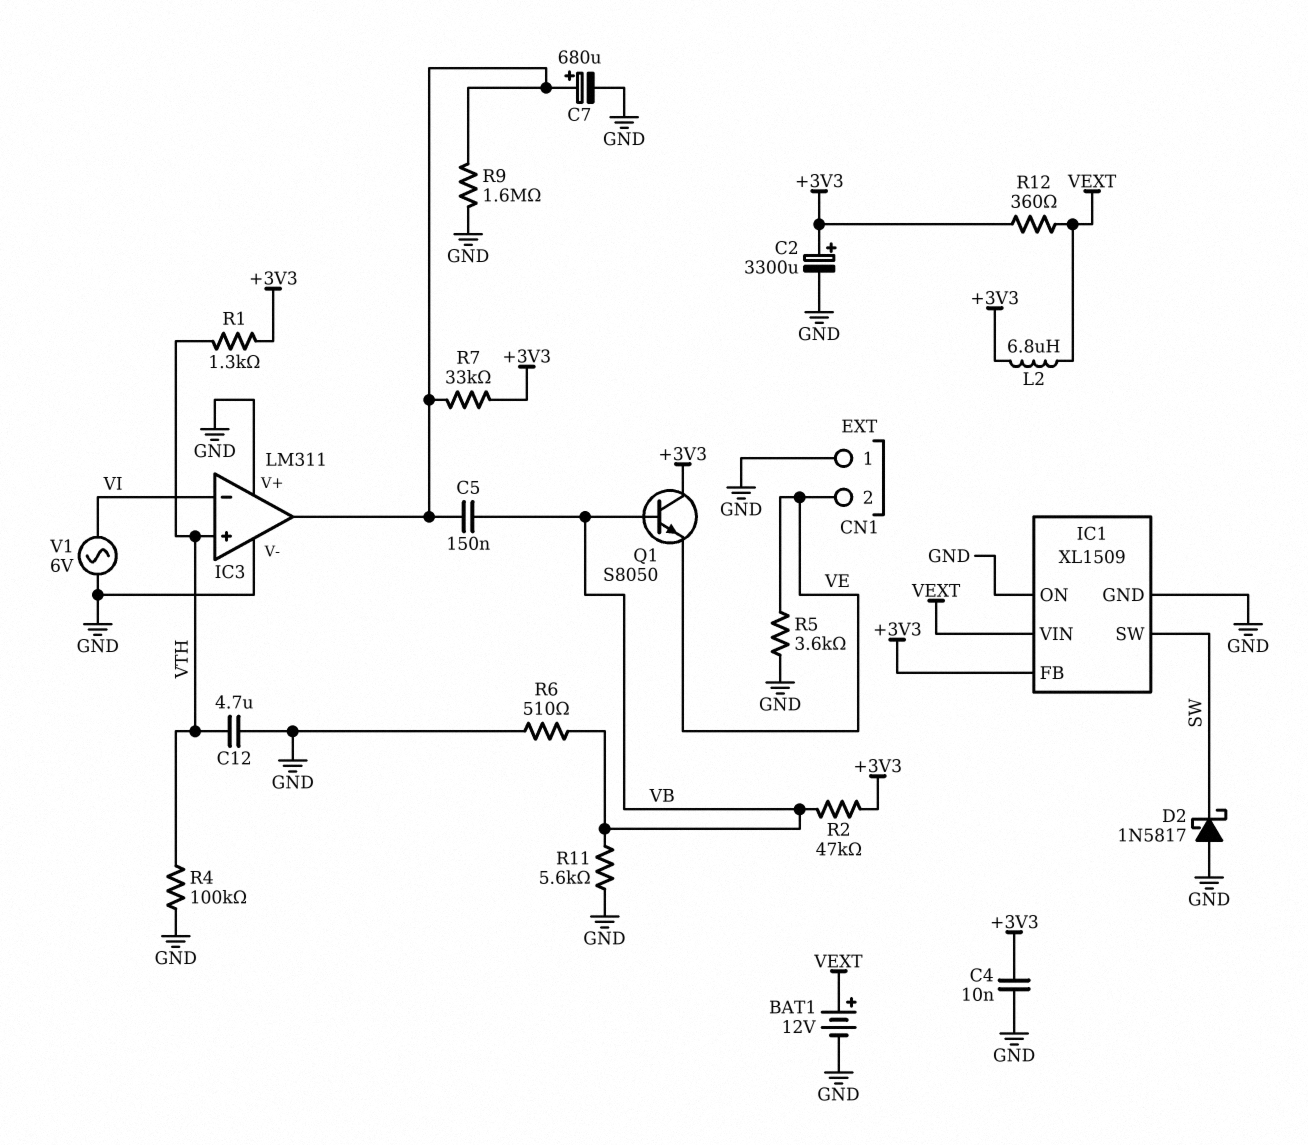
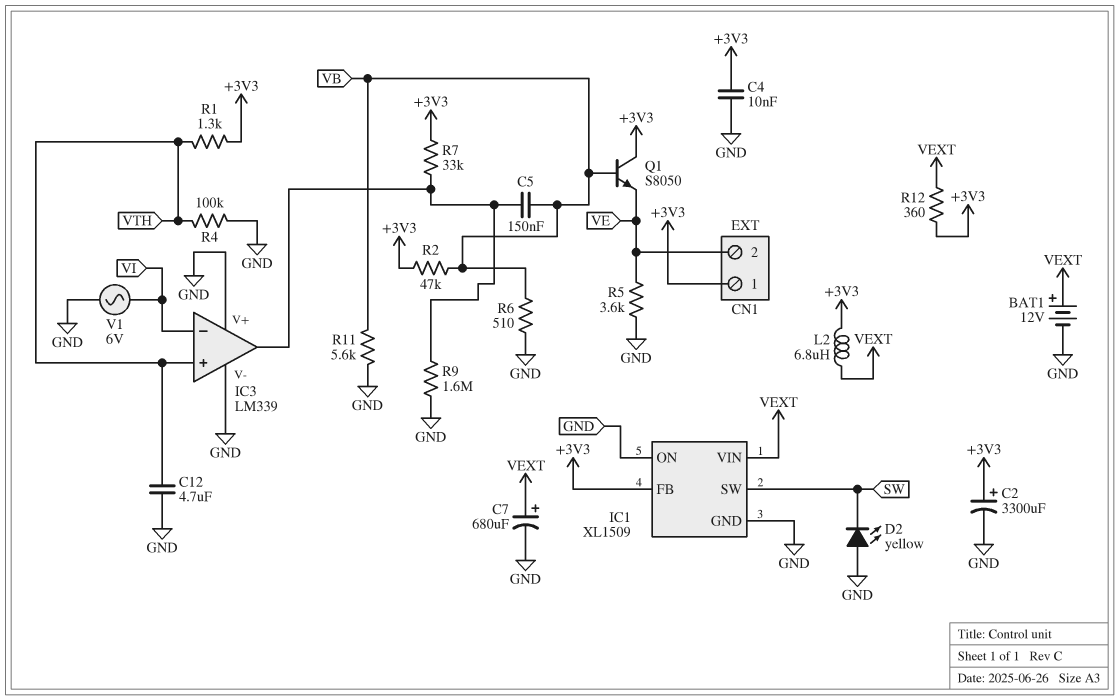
C7: 680uF (plus IC3/out, minus GND) -> 680uF (plus VEXT, minus GND)
CN1 pin 1: GND -> +3V3
D2: schottky 1N5817 (A GND, K SW) -> LED yellow (A GND, K SW)
IC3: LM311 -> LM339

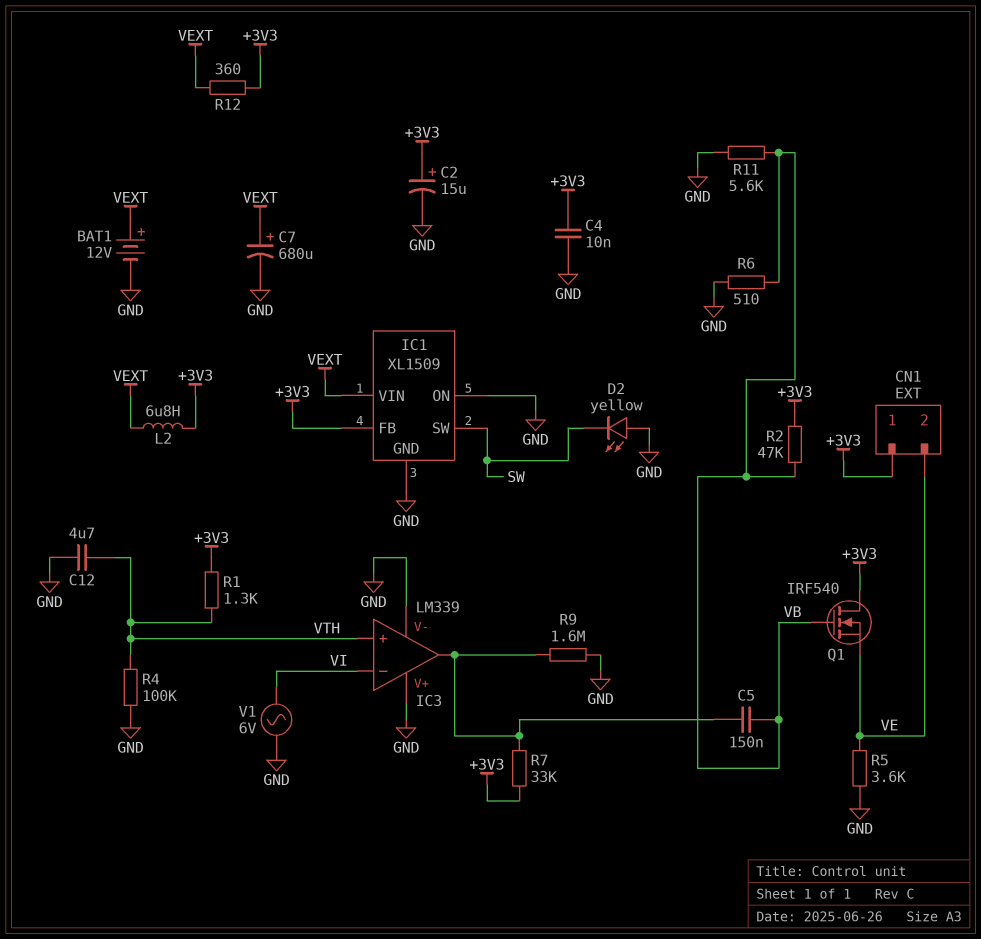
C2: 3300uF (plus +3V3, minus GND) -> 15uF (plus +3V3, minus GND)
Q1: NPN S8050 (B VB, C +3V3, E VE) -> NMOS IRF540 (G VB, D +3V3, S VE)

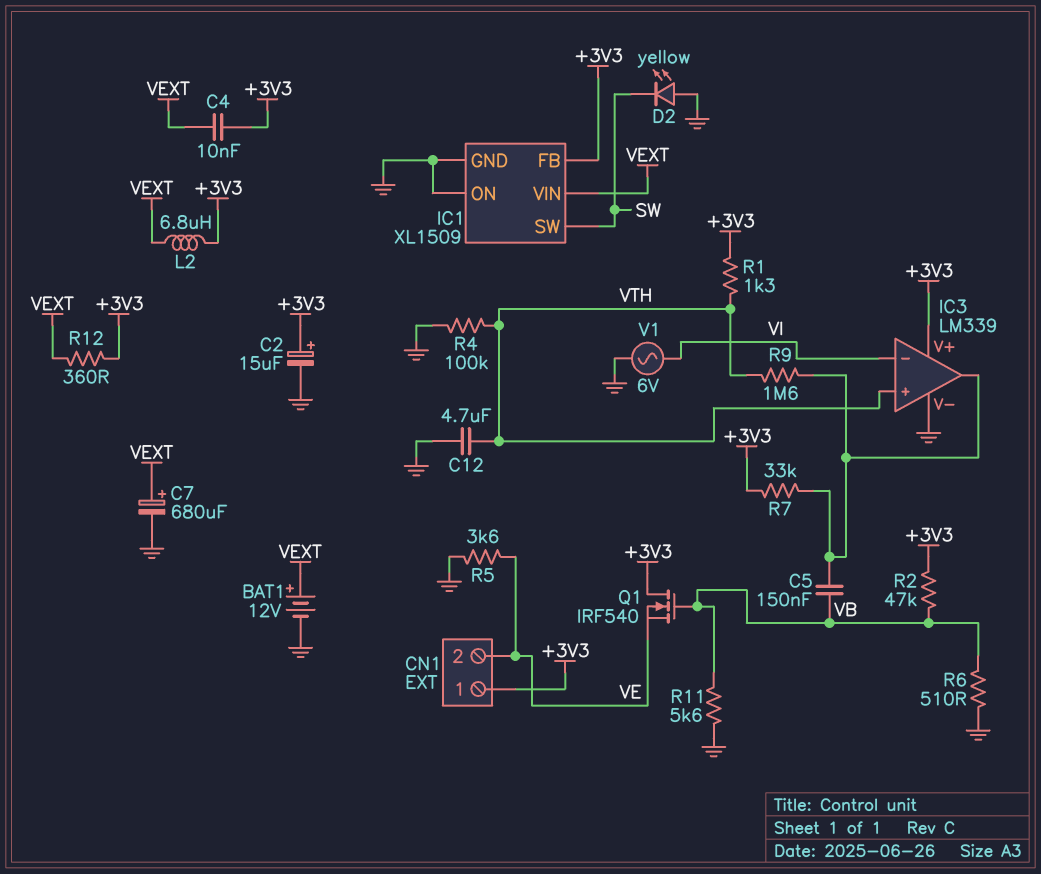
C4: 10nF (+3V3, GND) -> 10nF (+3V3, VEXT)
IC3 pin V+: GND -> +3V3
R9: 1.6M (GND, IC3/out) -> 1.6M (IC3/out, VTH)

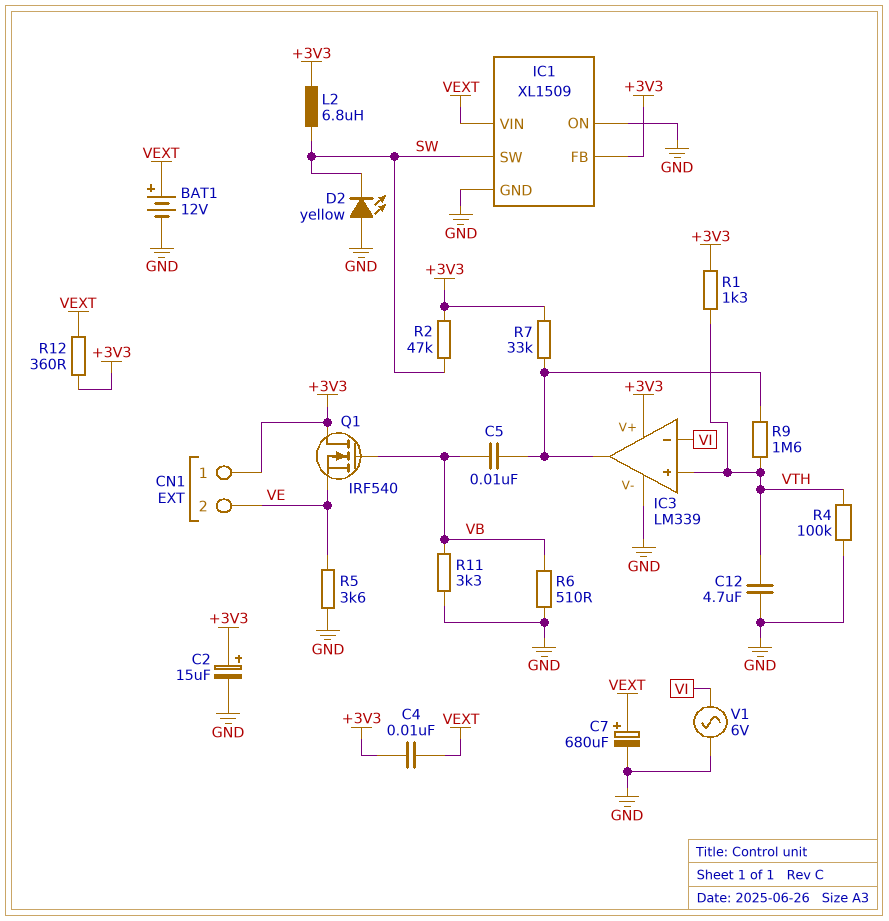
C5: 150nF (IC3/out, VB) -> 10nF (IC3/out, VB)
L2: 6.8uH (+3V3, VEXT) -> 6.8uH (+3V3, SW)
R2: 47k (+3V3, VB) -> 47k (+3V3, SW)
R11: 5.6k (GND, VB) -> 3.3k (GND, VB)

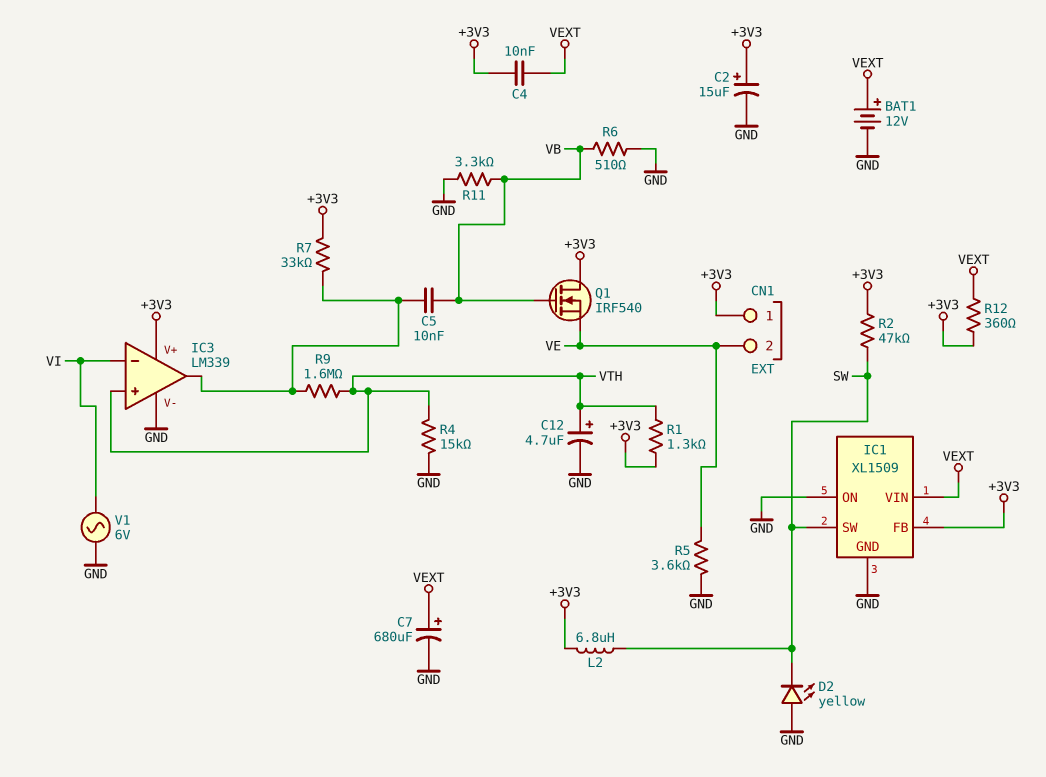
C12: 4.7uF (GND, VTH) -> 4.7uF (plus VTH, minus GND)
R4: 100k (GND, VTH) -> 15k (GND, VTH)

